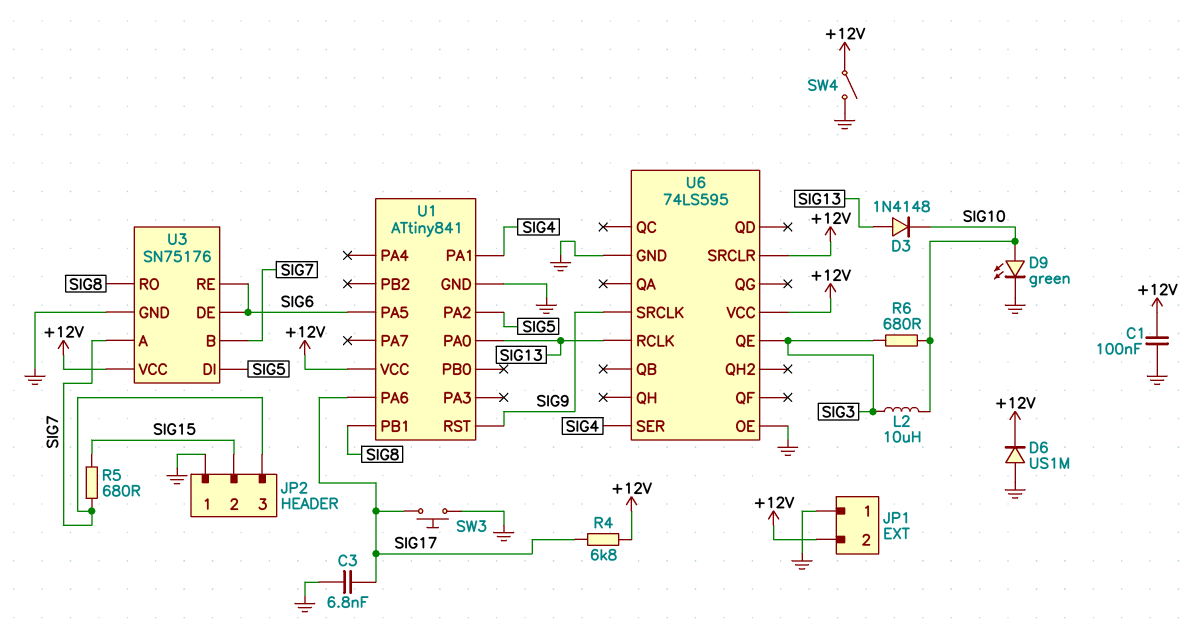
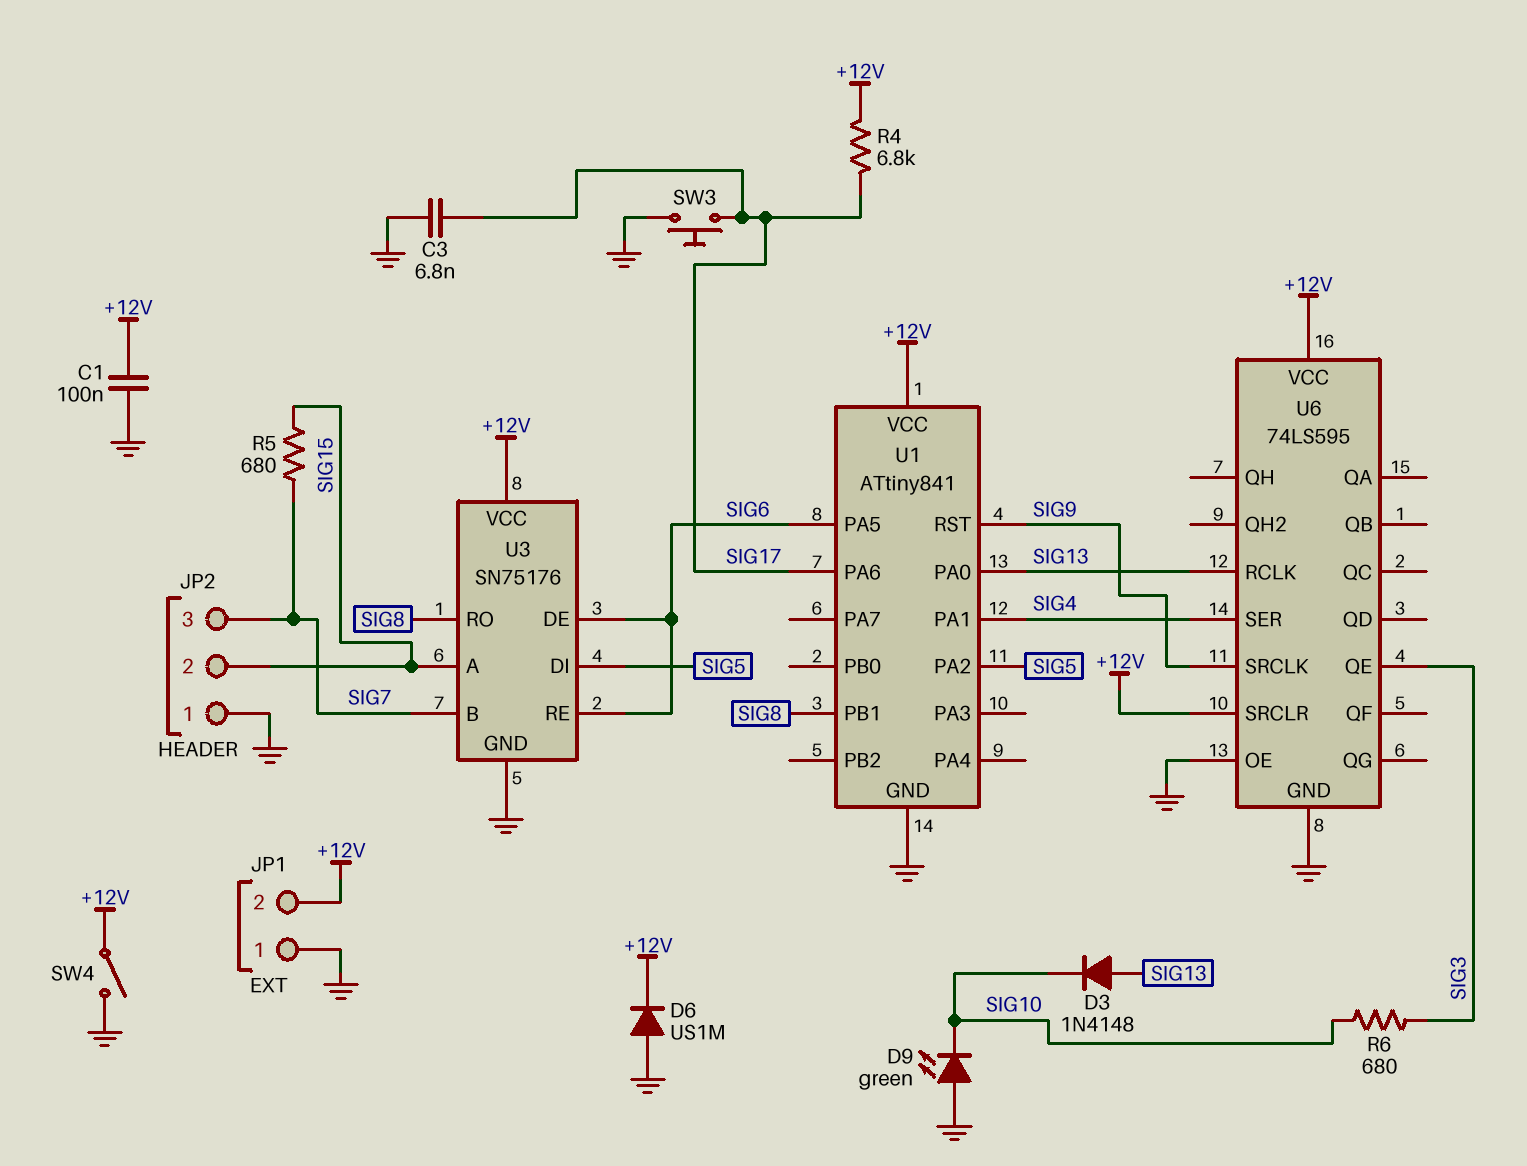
D9: LED green (A SIG10, K GND) -> LED green (A GND, K SIG10)
L2: 10uH (SIG3, SIG10) -> none
U3 pin A: SIG7 -> SIG15

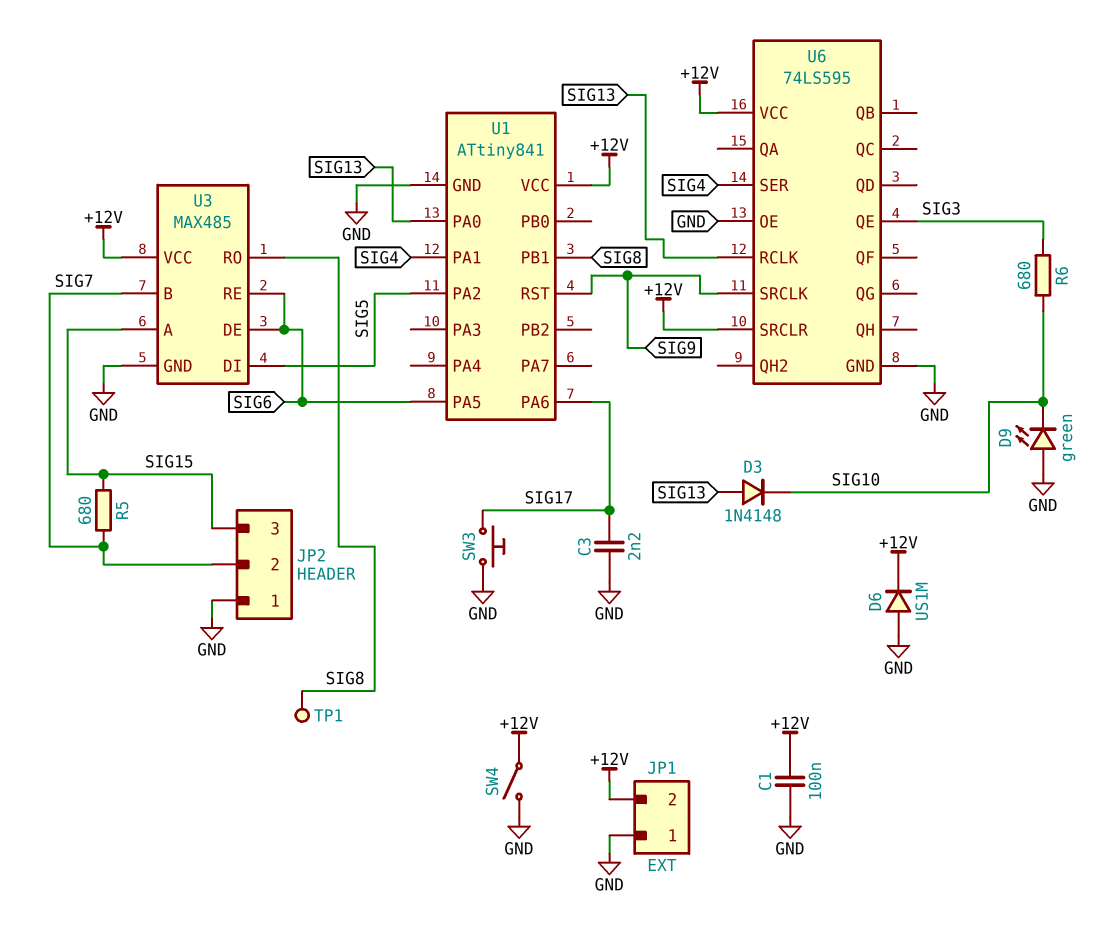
C3: 6.8nF (GND, SIG17) -> 2.2nF (GND, SIG17)
JP2 pin 2: SIG15 -> SIG7
JP2 pin 3: SIG7 -> SIG15
R4: 6.8k (+12V, SIG17) -> none
TP1: none -> test point (SIG8)
U3: SN75176 -> MAX485

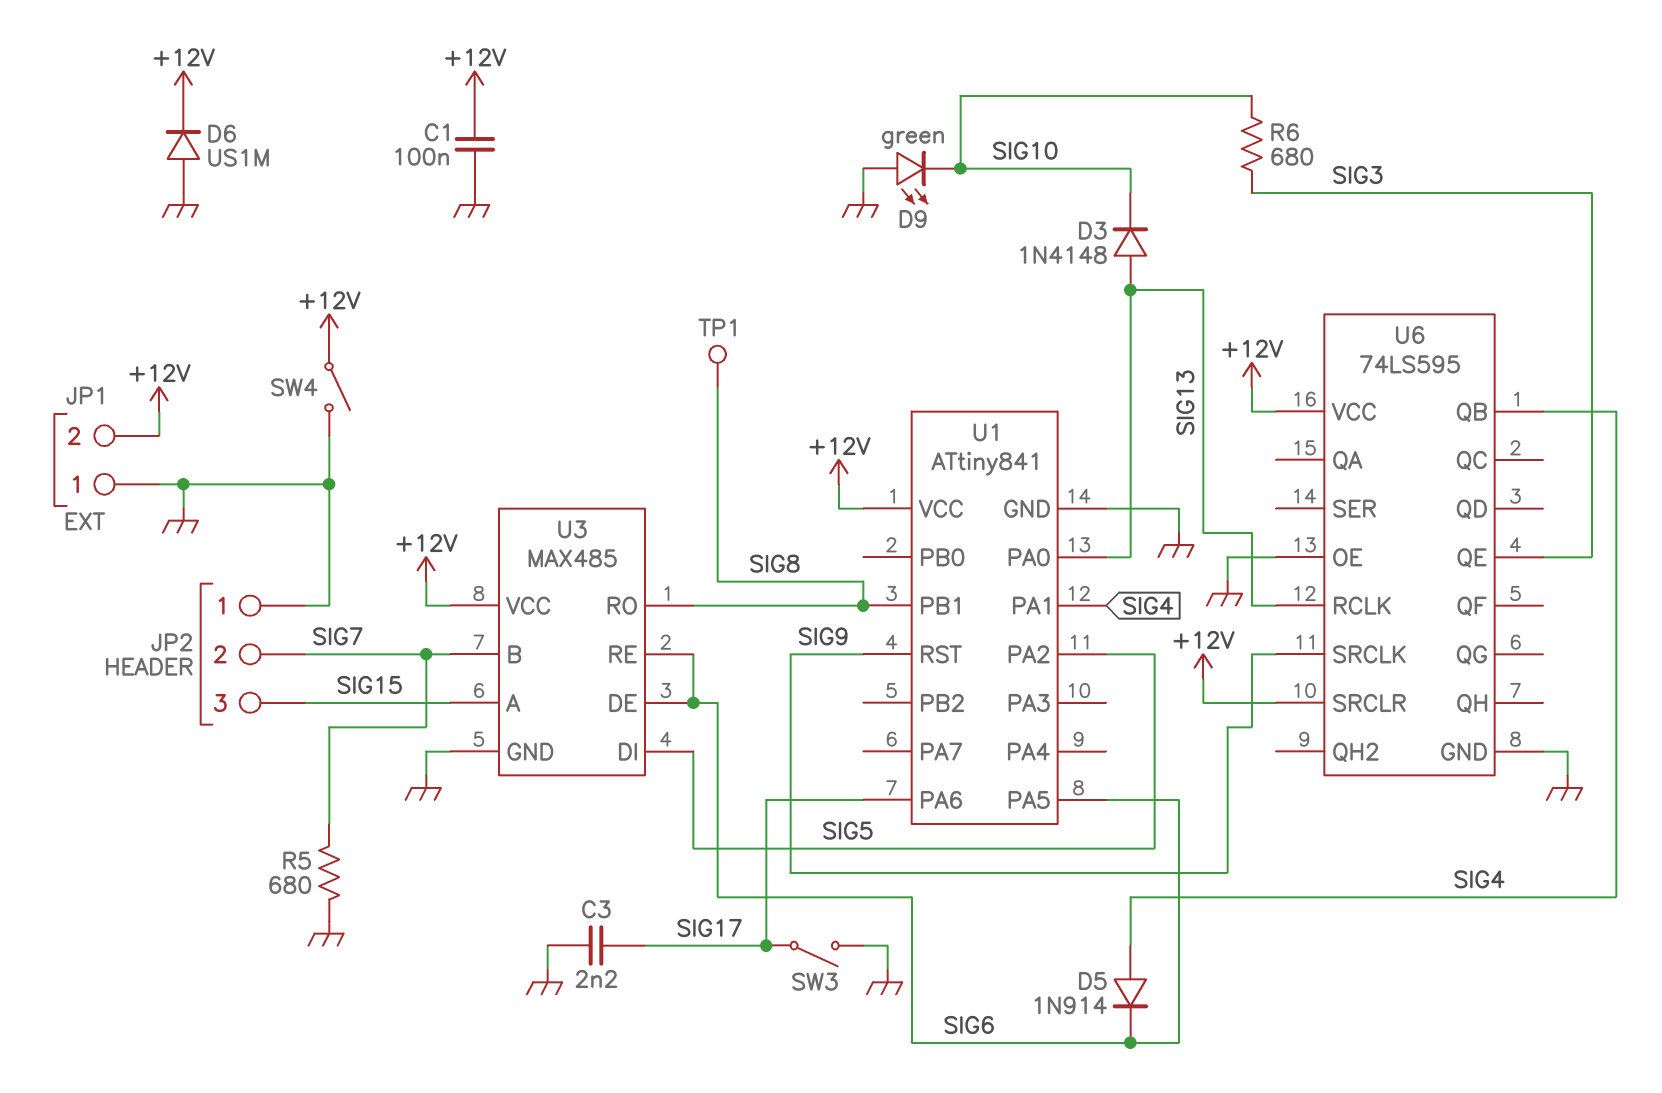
D5: none -> diode 1N914 (A SIG4, K SIG6)
R5: 680 (SIG7, SIG15) -> 680 (GND, SIG7)
SW3: button (GND, SIG17) -> switch (GND, SIG17)
U6 pin QB: none -> SIG4
U6 pin SER: SIG4 -> none

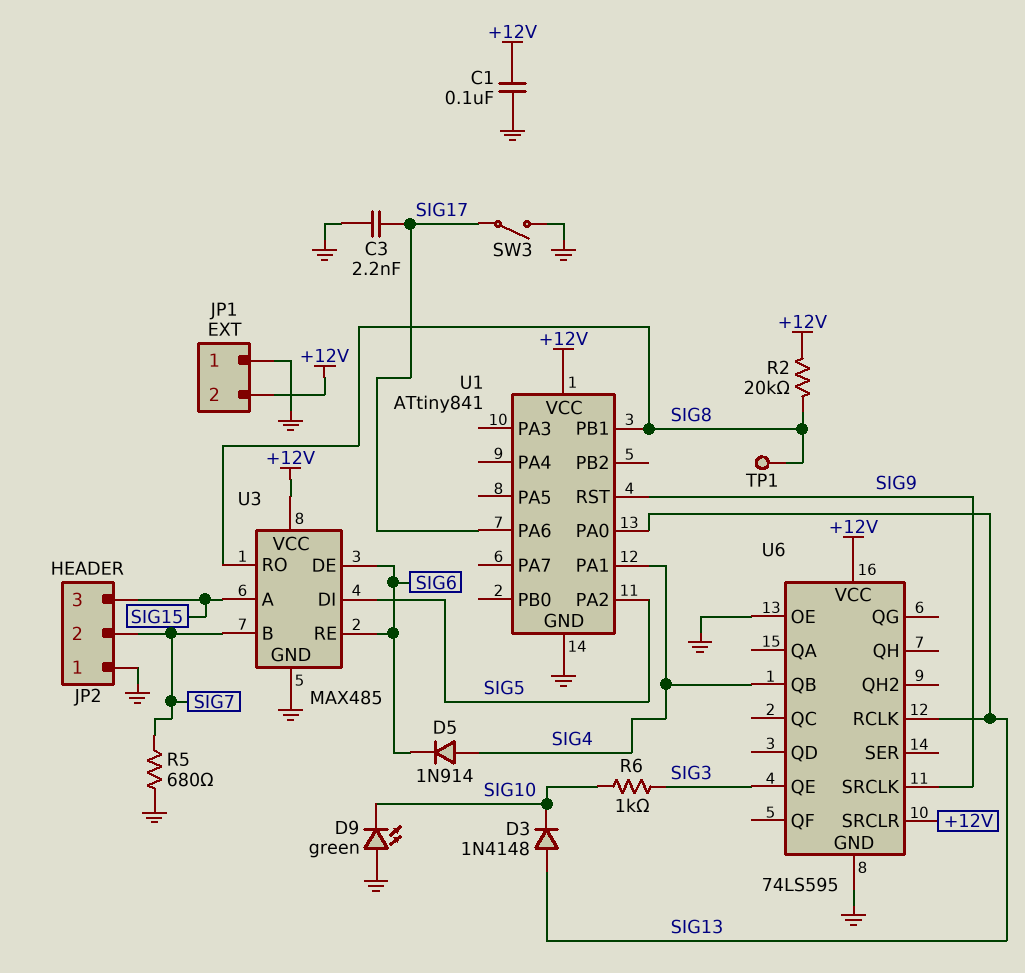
D6: diode US1M (A GND, K +12V) -> none
R2: none -> 20k (+12V, SIG8)
R6: 680 (SIG3, SIG10) -> 1k (SIG3, SIG10)
SW4: switch (+12V, GND) -> none
U1 pin PA5: SIG6 -> none

